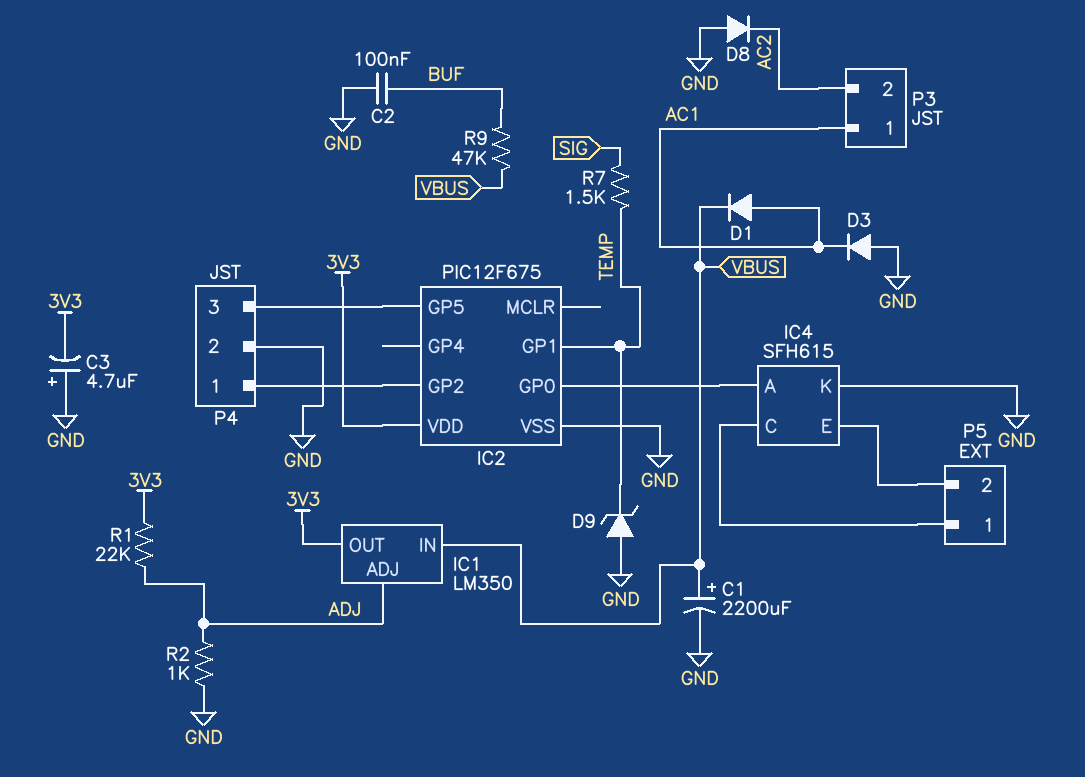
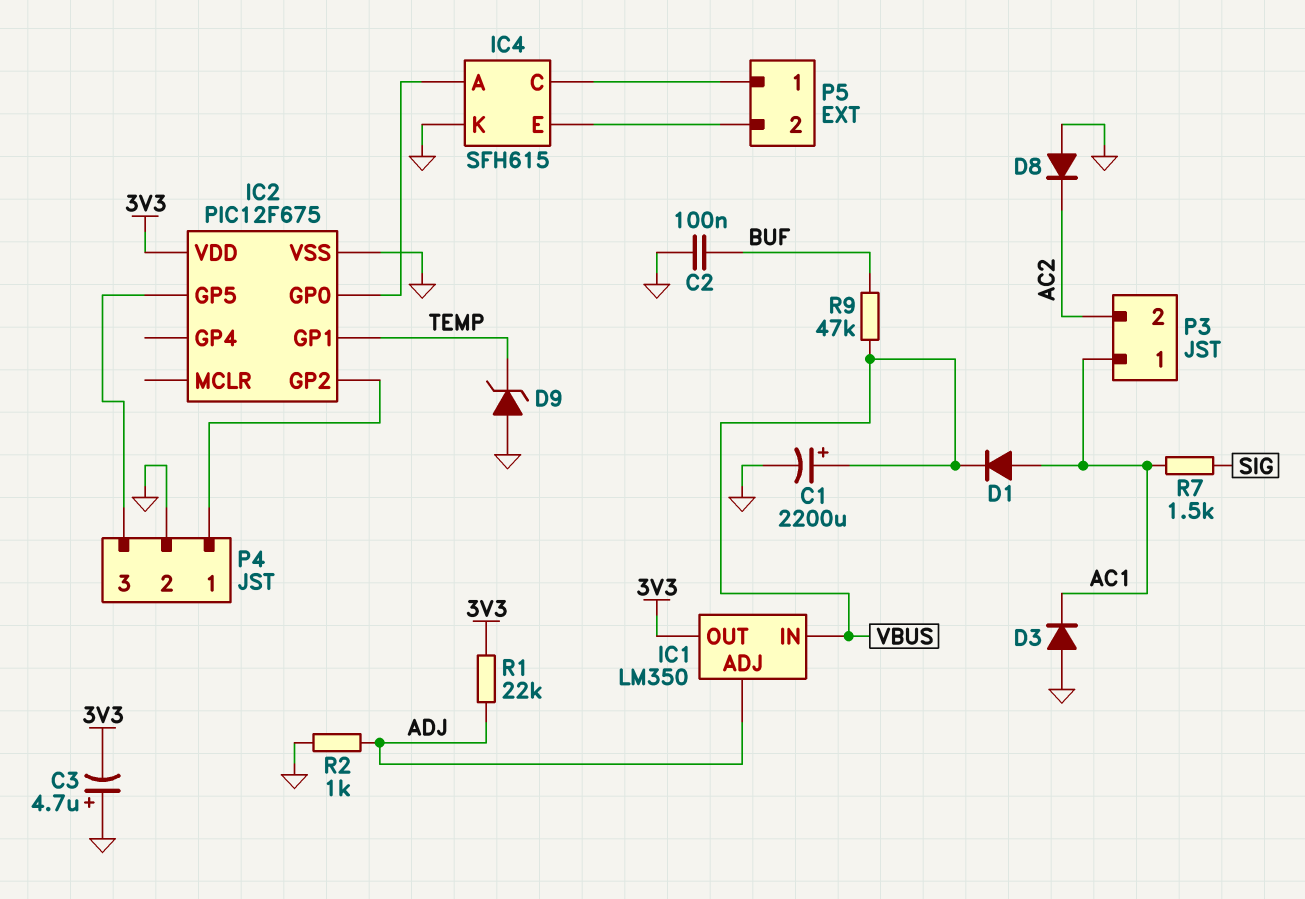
R7: 1.5k (SIG, TEMP) -> 1.5k (AC1, SIG)

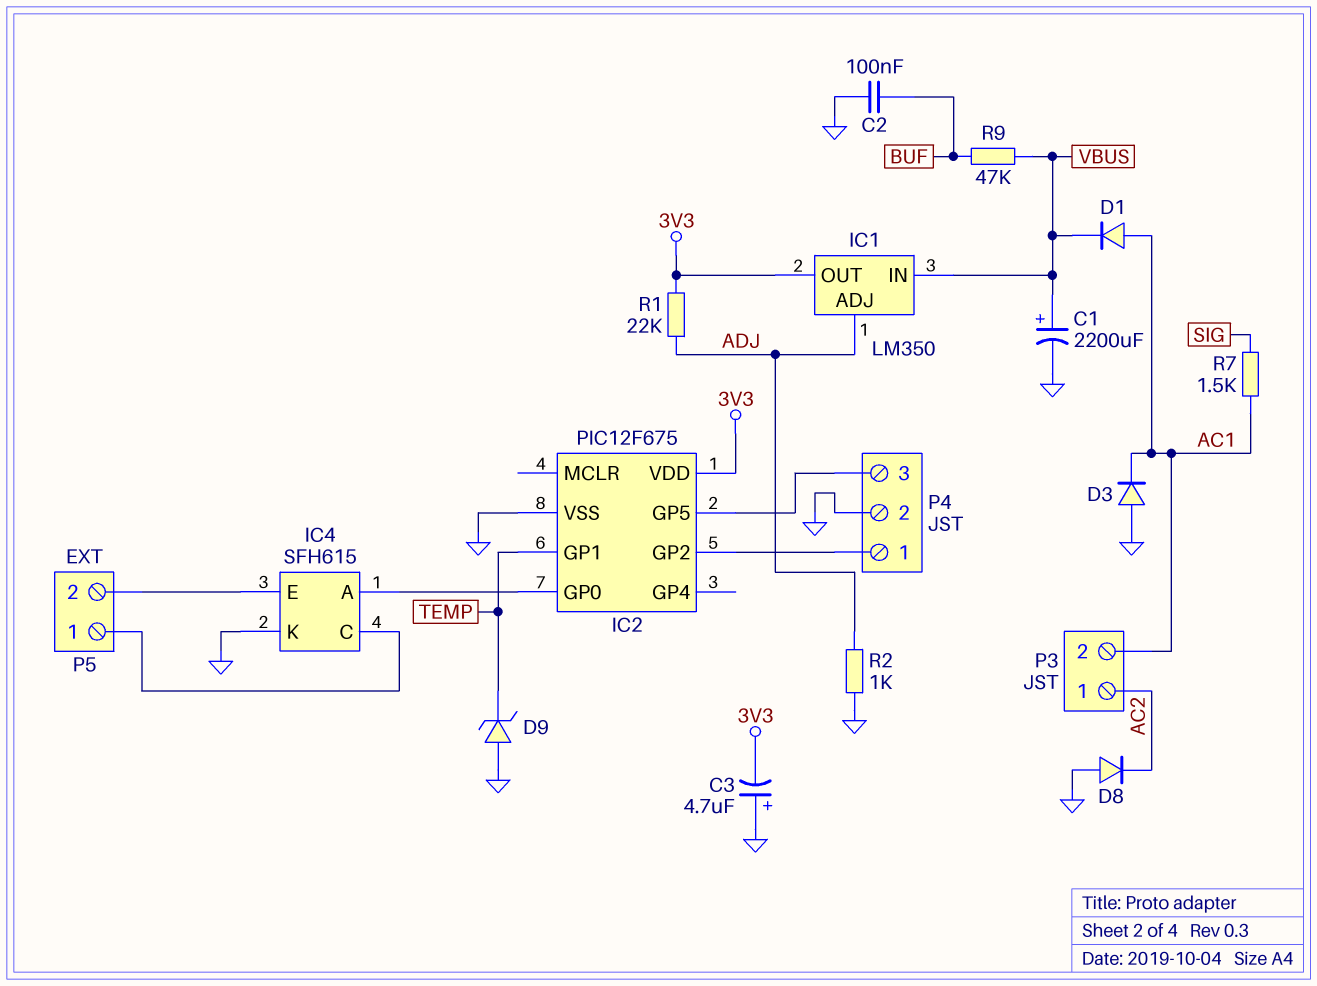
P3 pin 1: AC1 -> AC2
P3 pin 2: AC2 -> AC1

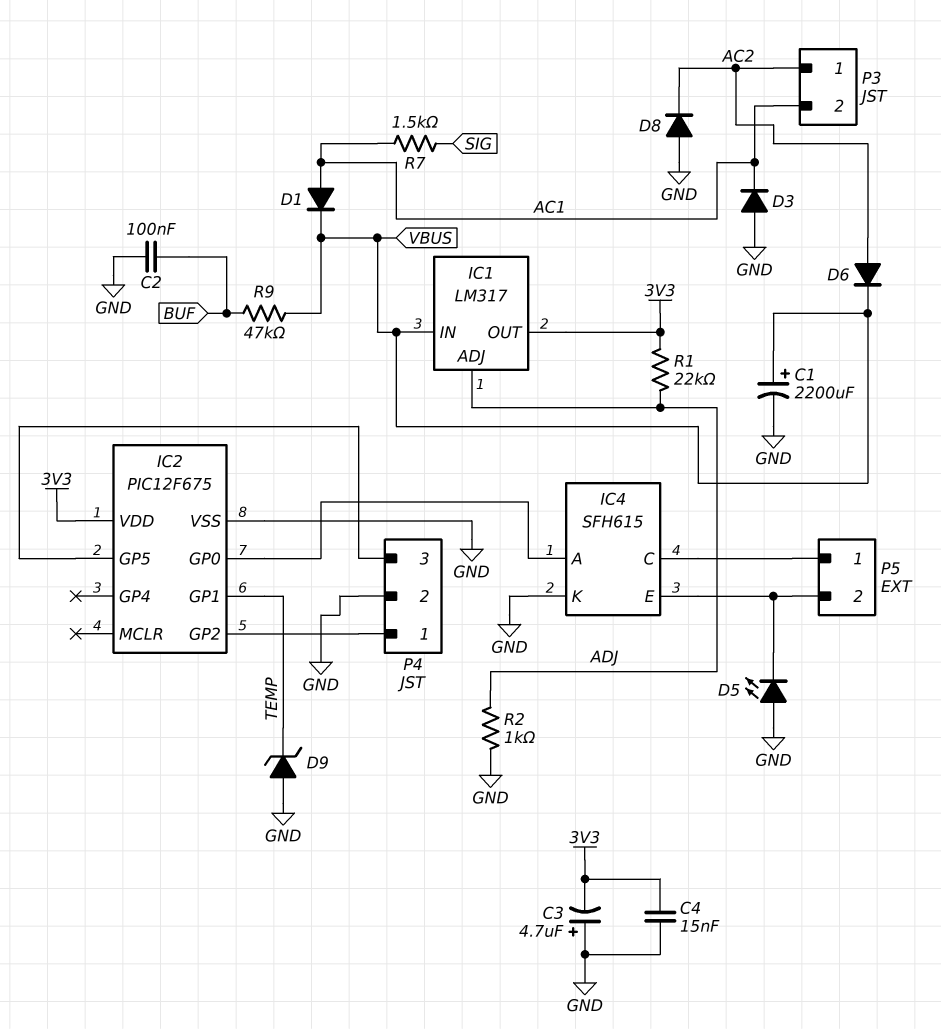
C4: none -> 15nF (3V3, GND)
D5: none -> LED (A GND, K IC4/E)
D6: none -> diode (A AC2, K VBUS)
IC1: LM350 -> LM317

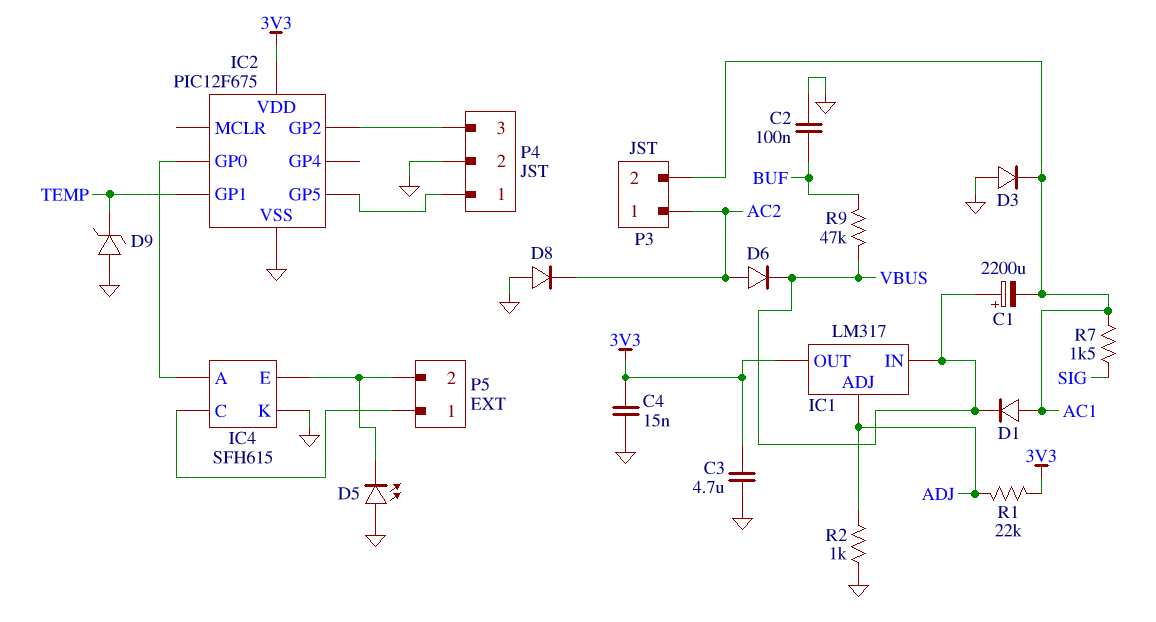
C1: 2200uF (plus VBUS, minus GND) -> 2200uF (plus VBUS, minus AC1)
C3: 4.7uF (plus GND, minus 3V3) -> 4.7uF (3V3, GND)
P4 pin 1: IC2/GP2 -> IC2/GP5
P4 pin 3: IC2/GP5 -> IC2/GP2

